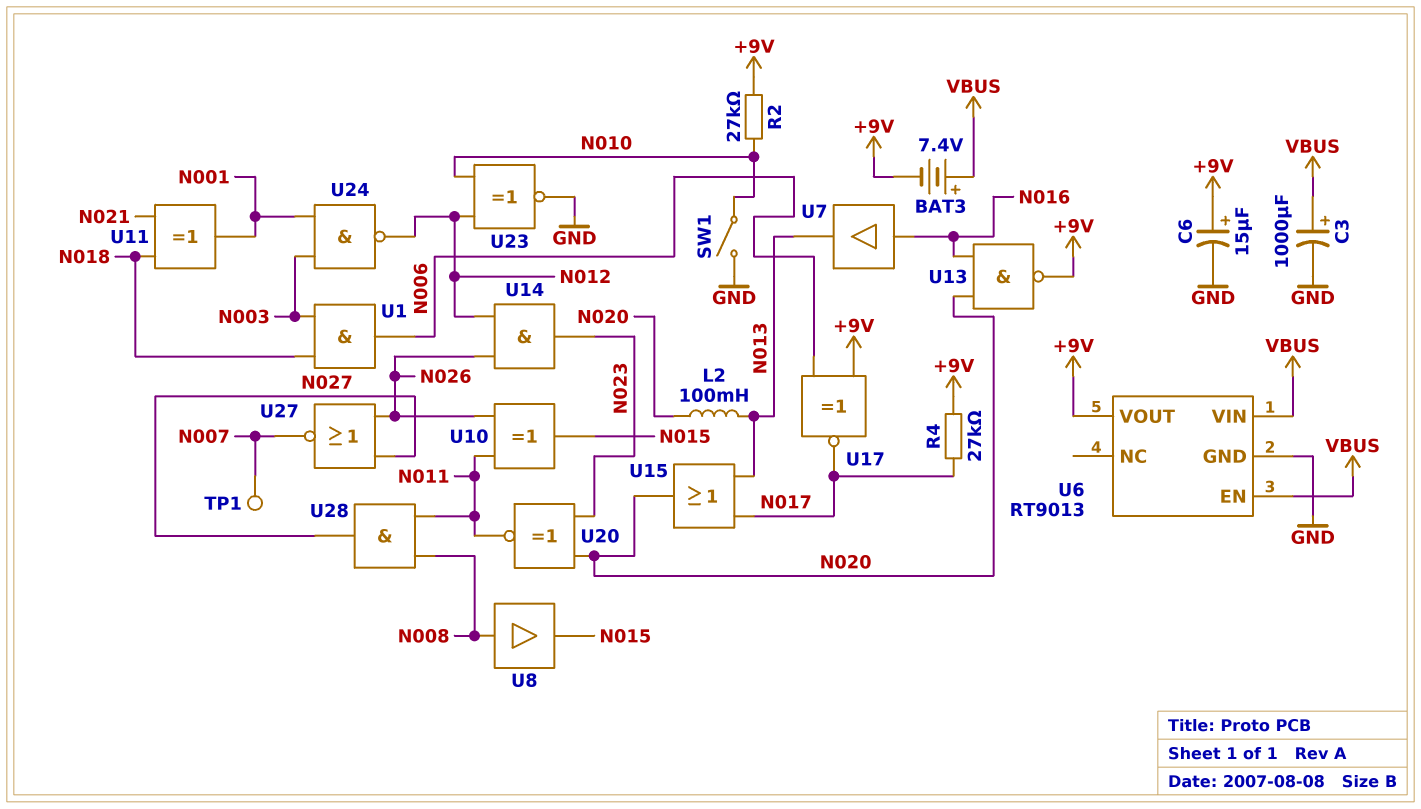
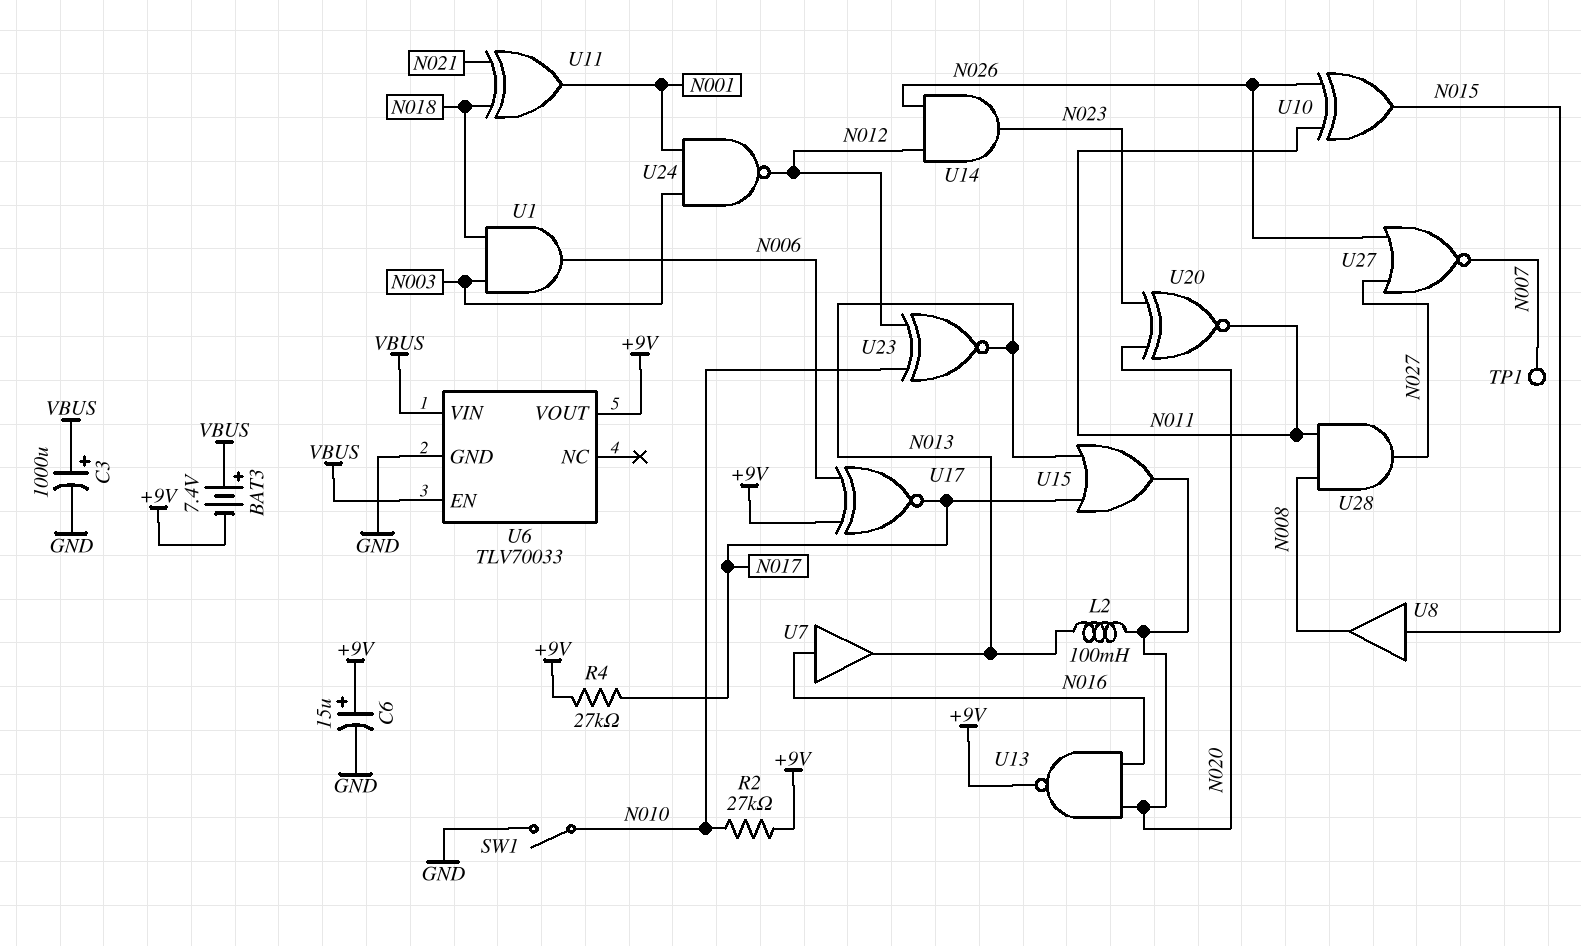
U6: RT9013 -> TLV70033
U8: buffer (in N008, out N015) -> buffer (in N015, out N008)
U23: XNOR (in N010, in N012, out GND) -> XNOR (in N010, in N012, out N013)

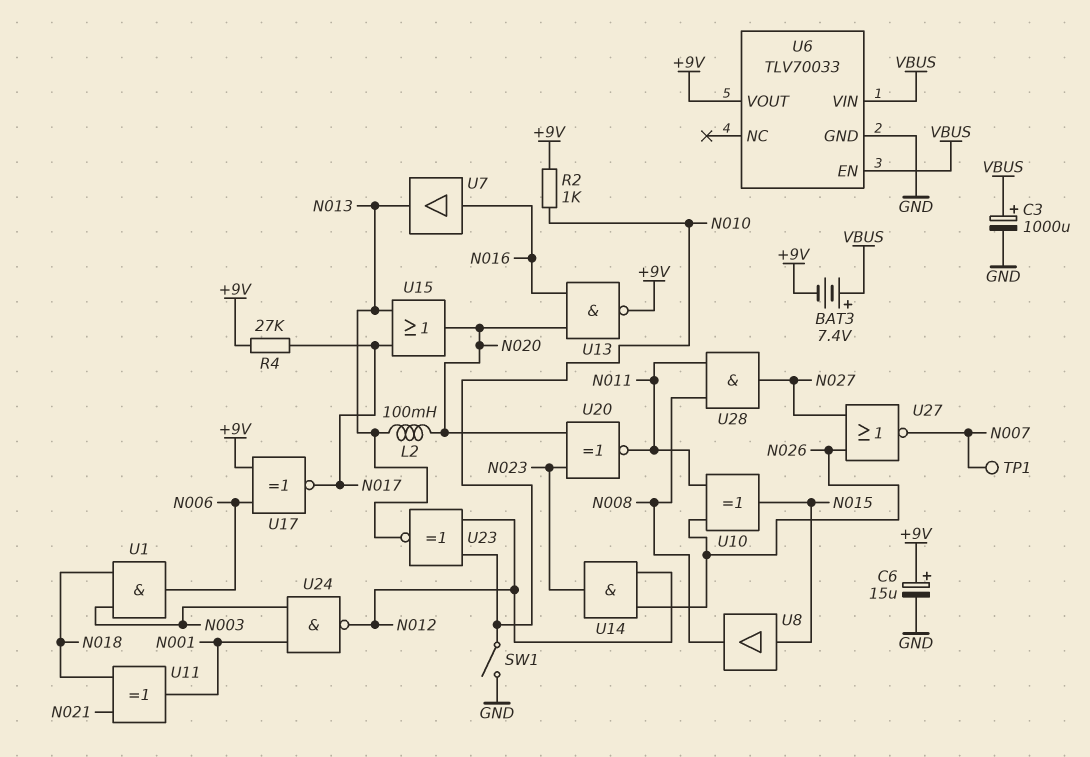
R2: 27k (+9V, N010) -> 1k (+9V, N010)

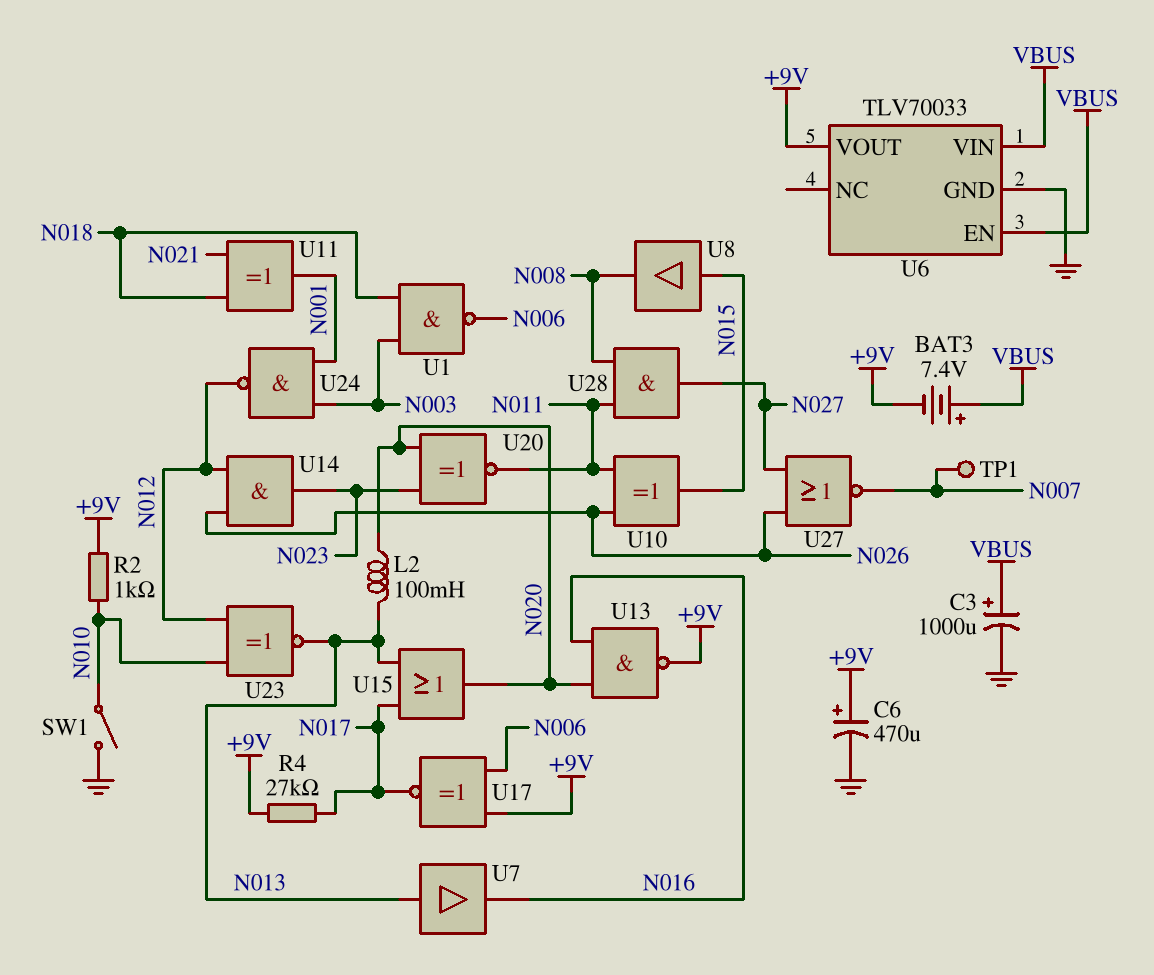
C6: 15uF (plus +9V, minus GND) -> 470uF (plus +9V, minus GND)
U1: AND (in N003, in N018, out N006) -> NAND (in N003, in N018, out N006)
U7: buffer (in N016, out N013) -> buffer (in N013, out N016)

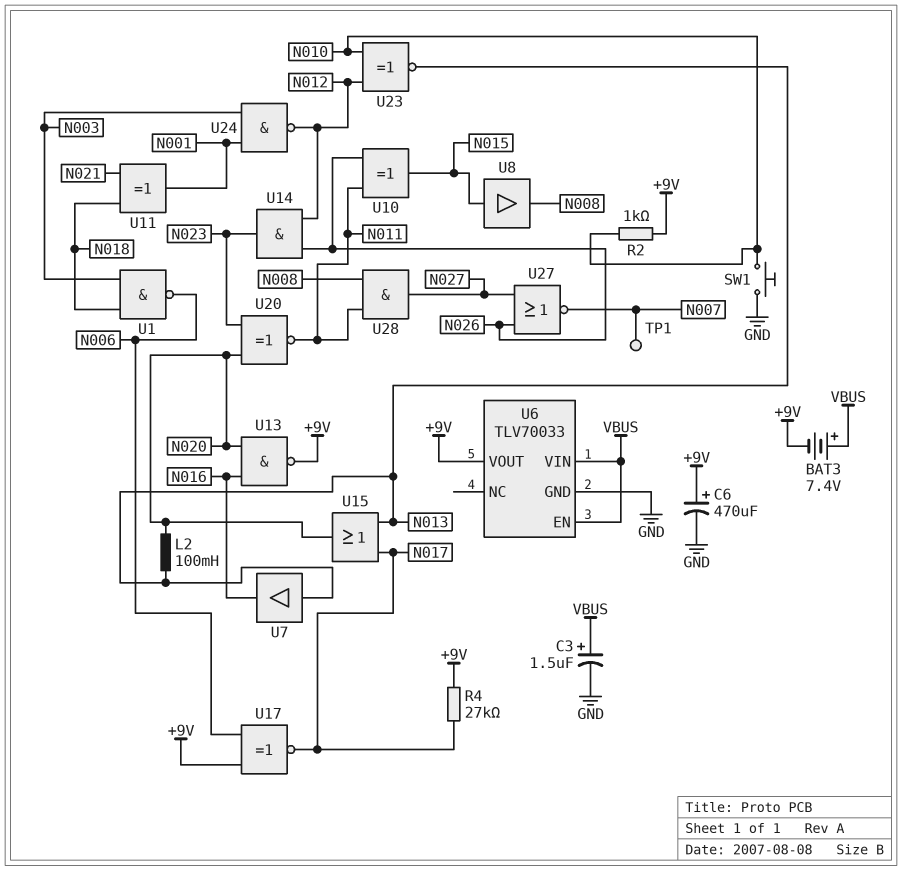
C3: 1000uF (plus VBUS, minus GND) -> 1.5uF (plus VBUS, minus GND)
SW1: switch (GND, N010) -> button (GND, N010)

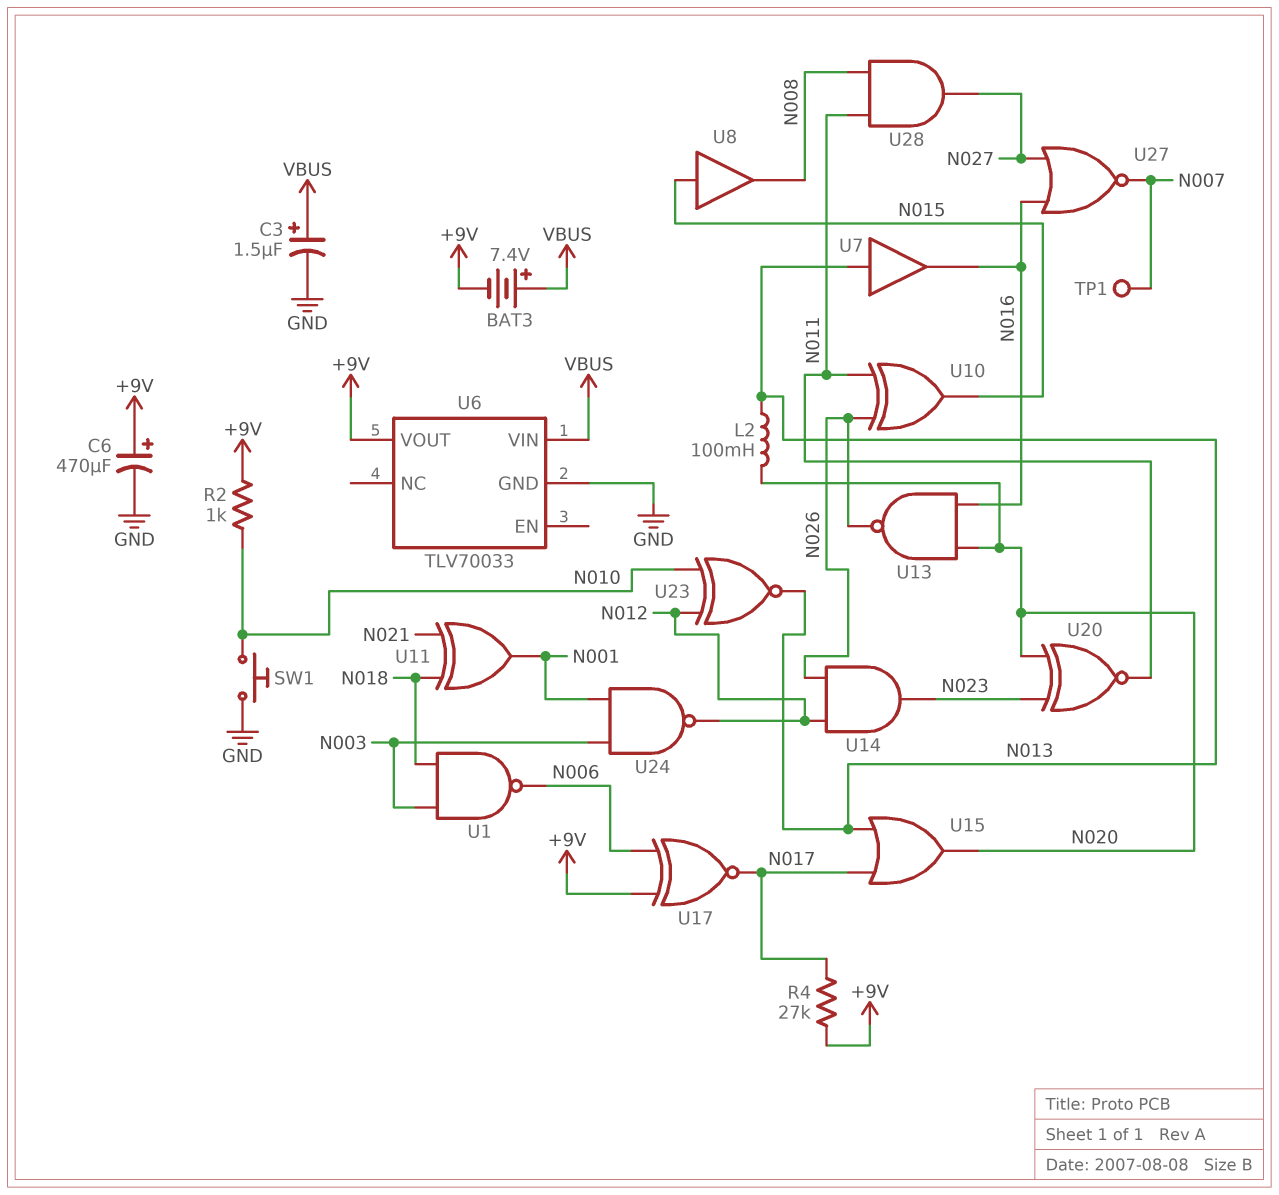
U6 pin EN: VBUS -> none
U13: NAND (in N016, in N020, out +9V) -> NAND (in N016, in N020, out N026)
U27: NOR (in N026, in N027, out N007) -> NOR (in N016, in N027, out N007)

